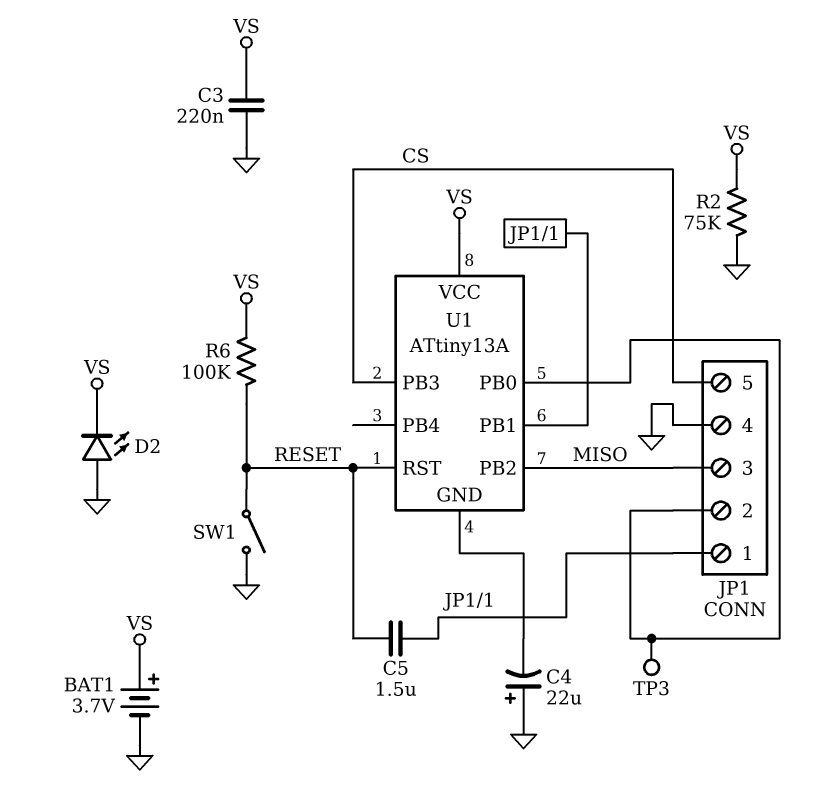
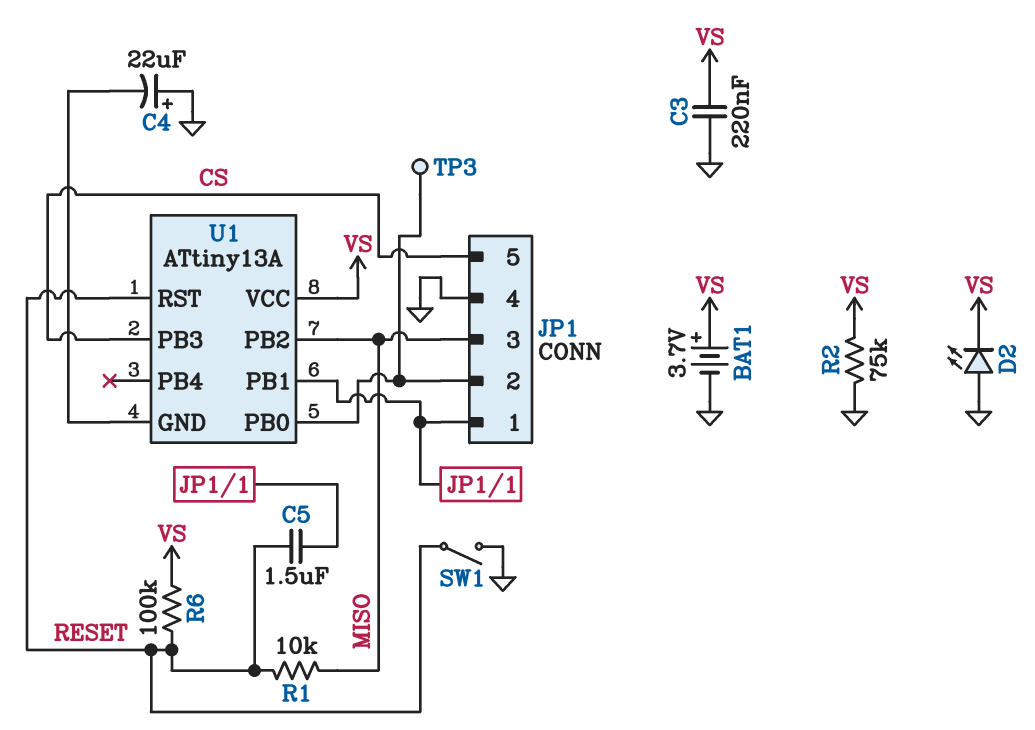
R1: none -> 10k (MISO, RESET)

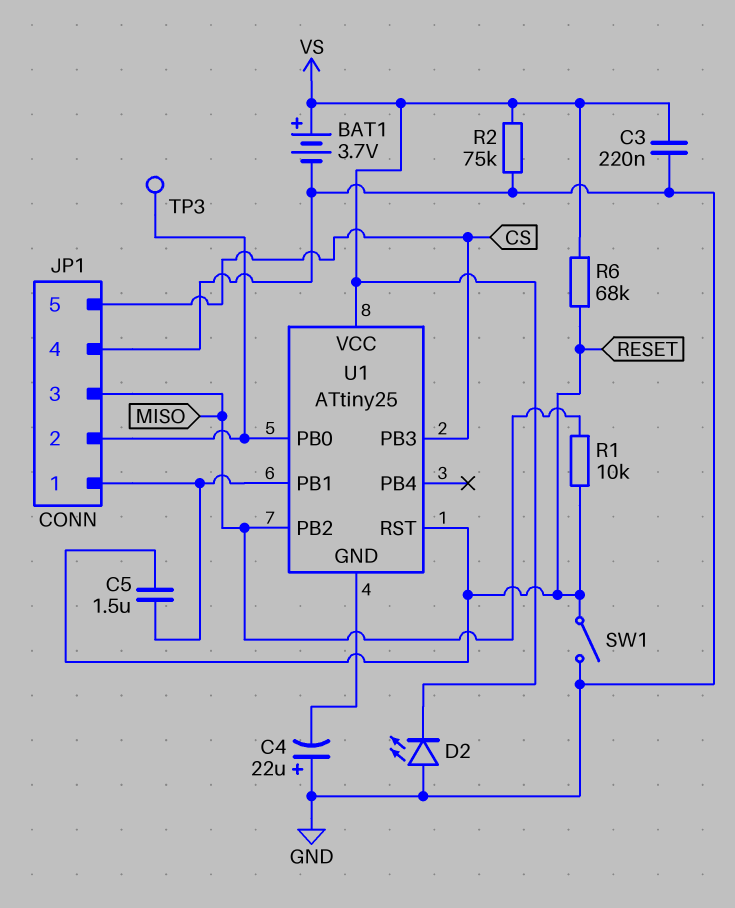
R6: 100k (RESET, VS) -> 68k (RESET, VS)
U1: ATtiny13A -> ATtiny25

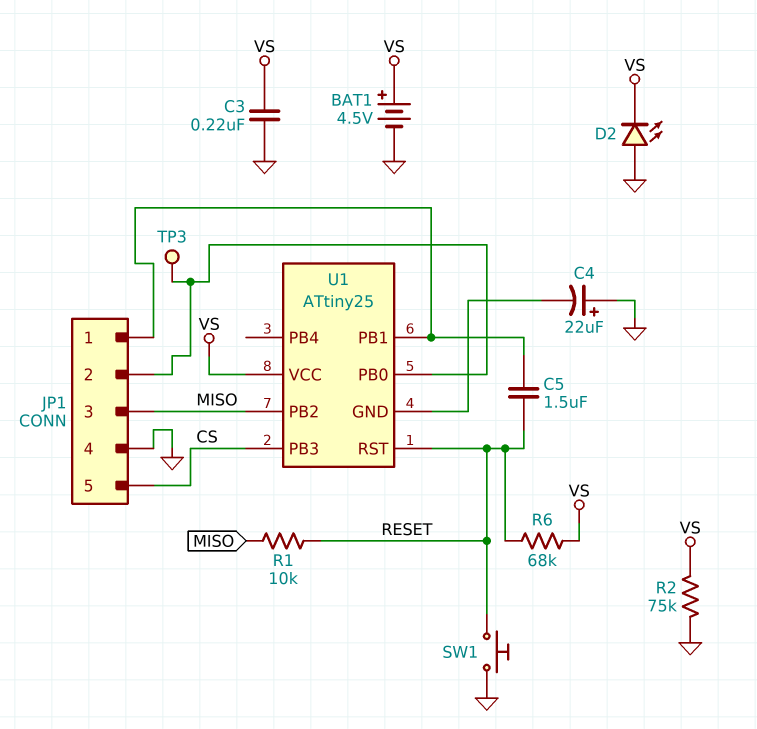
BAT1: 3.7V (plus VS, minus GND) -> 4.5V (plus VS, minus GND)
SW1: switch (GND, RESET) -> button (GND, RESET)

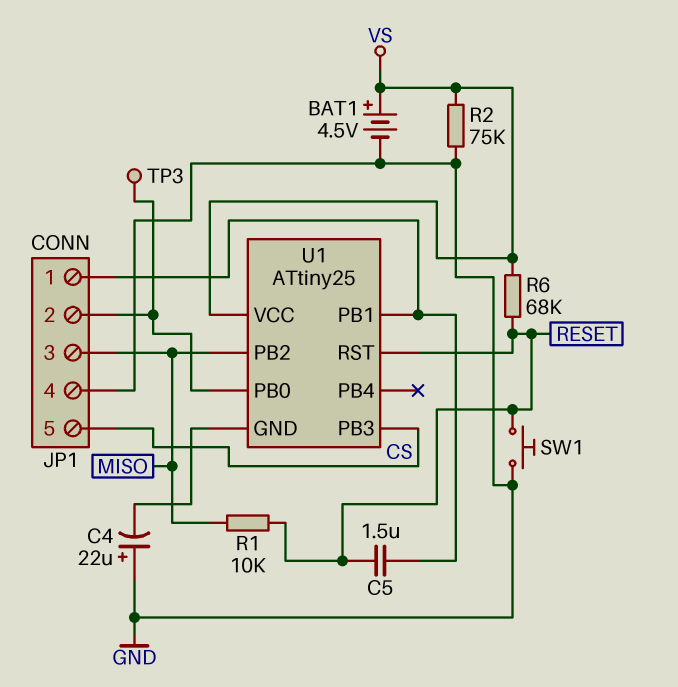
C3: 220nF (GND, VS) -> none
D2: LED (A GND, K VS) -> none

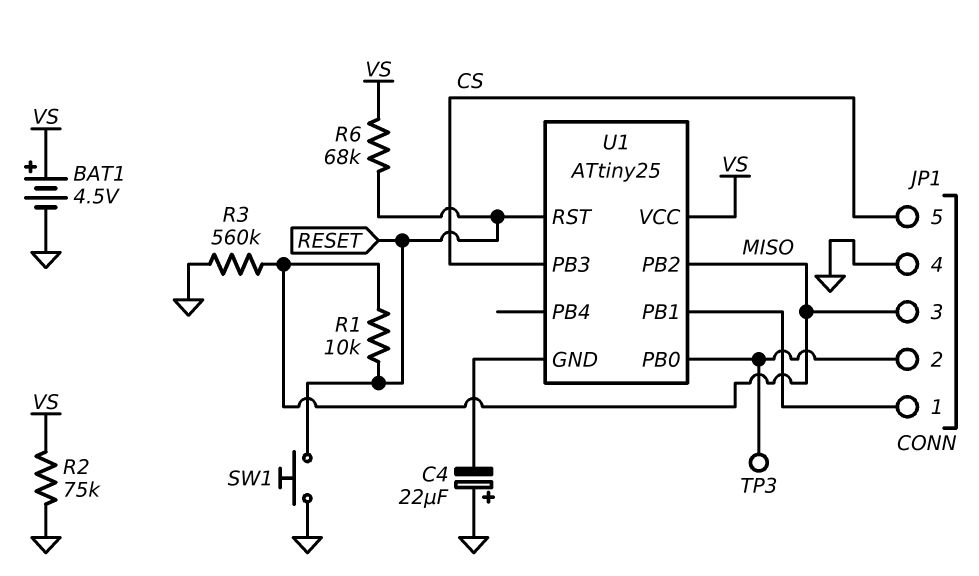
C5: 1.5uF (JP1/1, RESET) -> none
R3: none -> 560k (GND, MISO)

